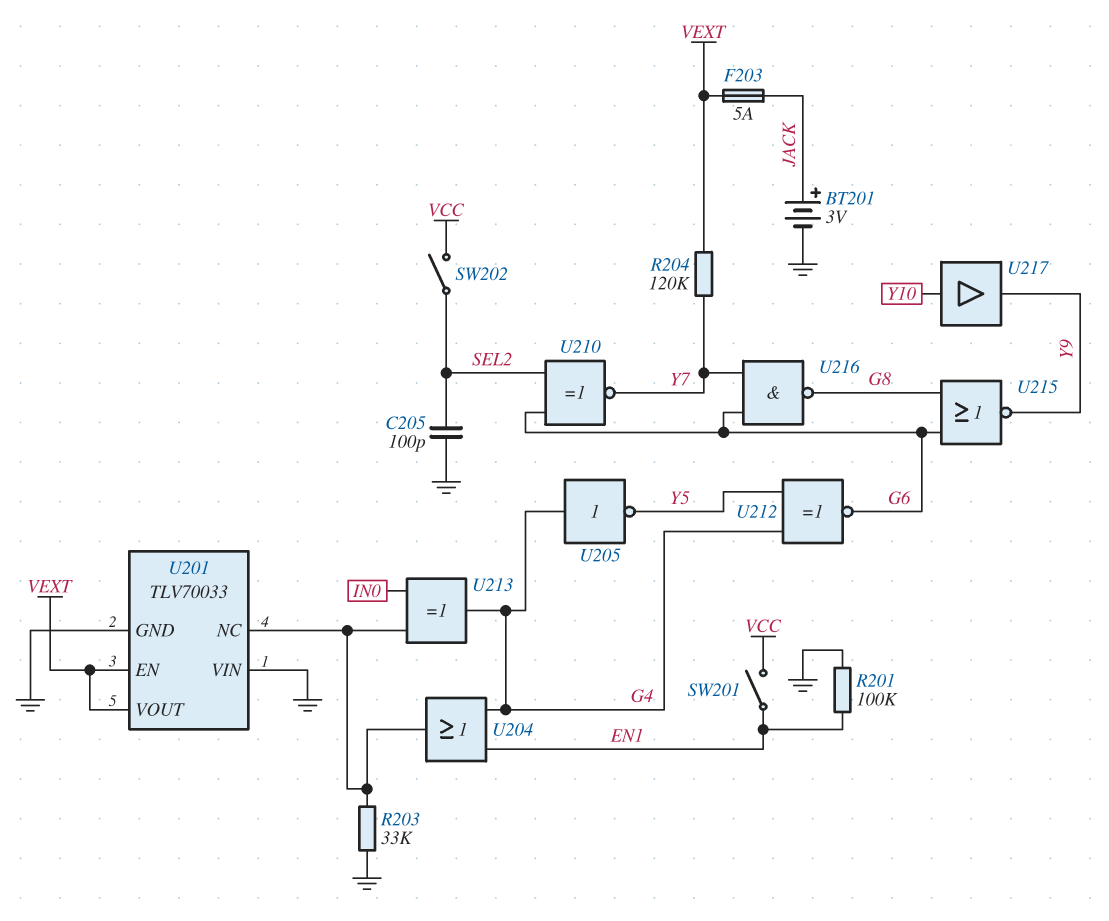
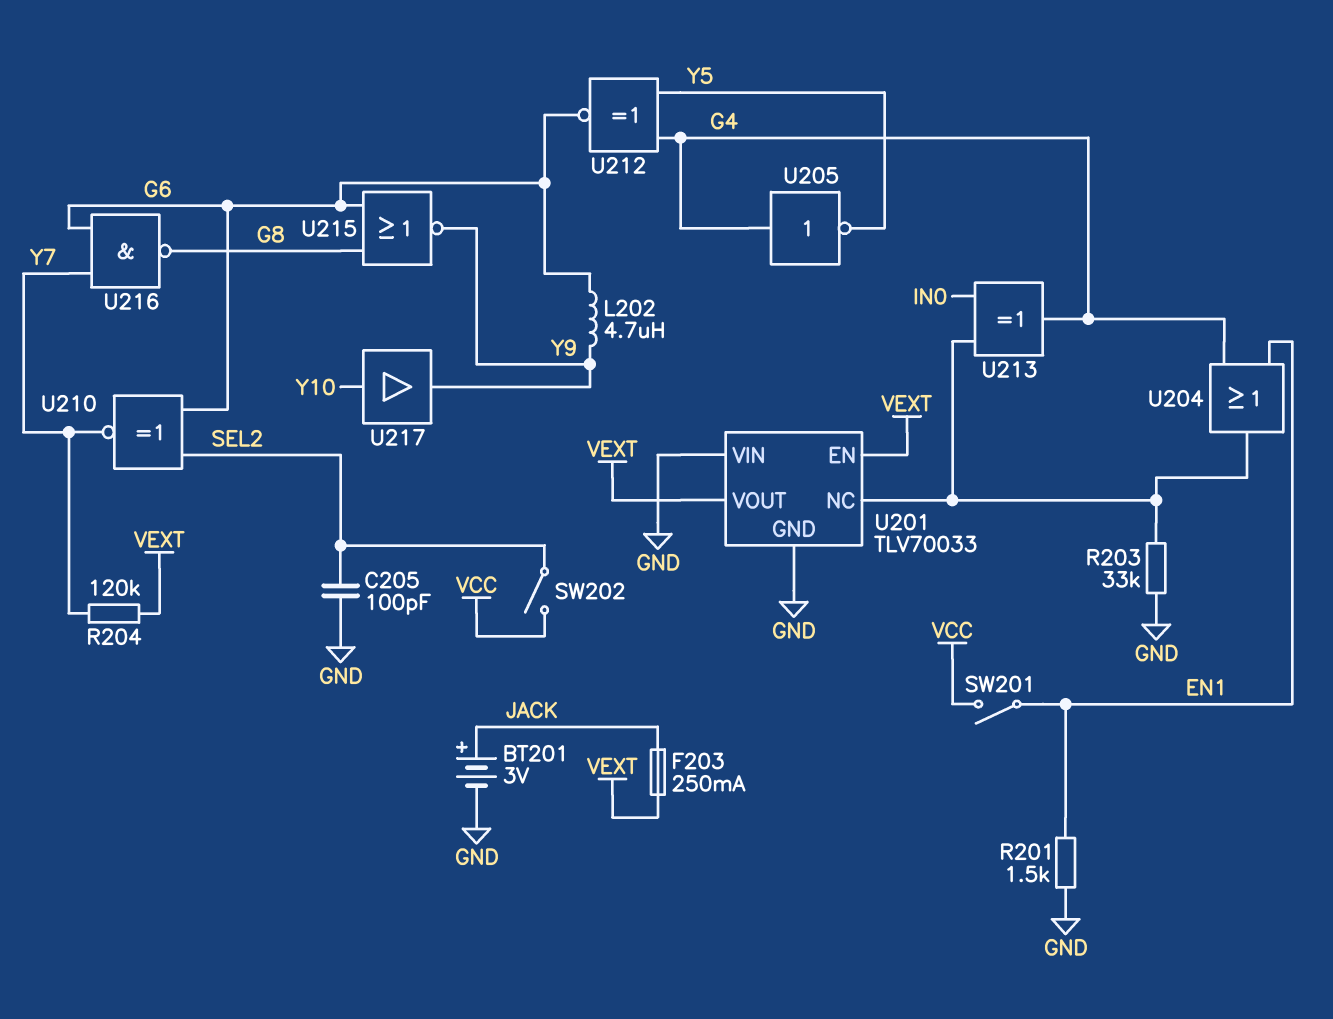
F203: 5A (JACK, VEXT) -> 250mA (JACK, VEXT)
L202: none -> 4.7uH (G6, Y9)
R201: 100k (EN1, GND) -> 1.5k (EN1, GND)

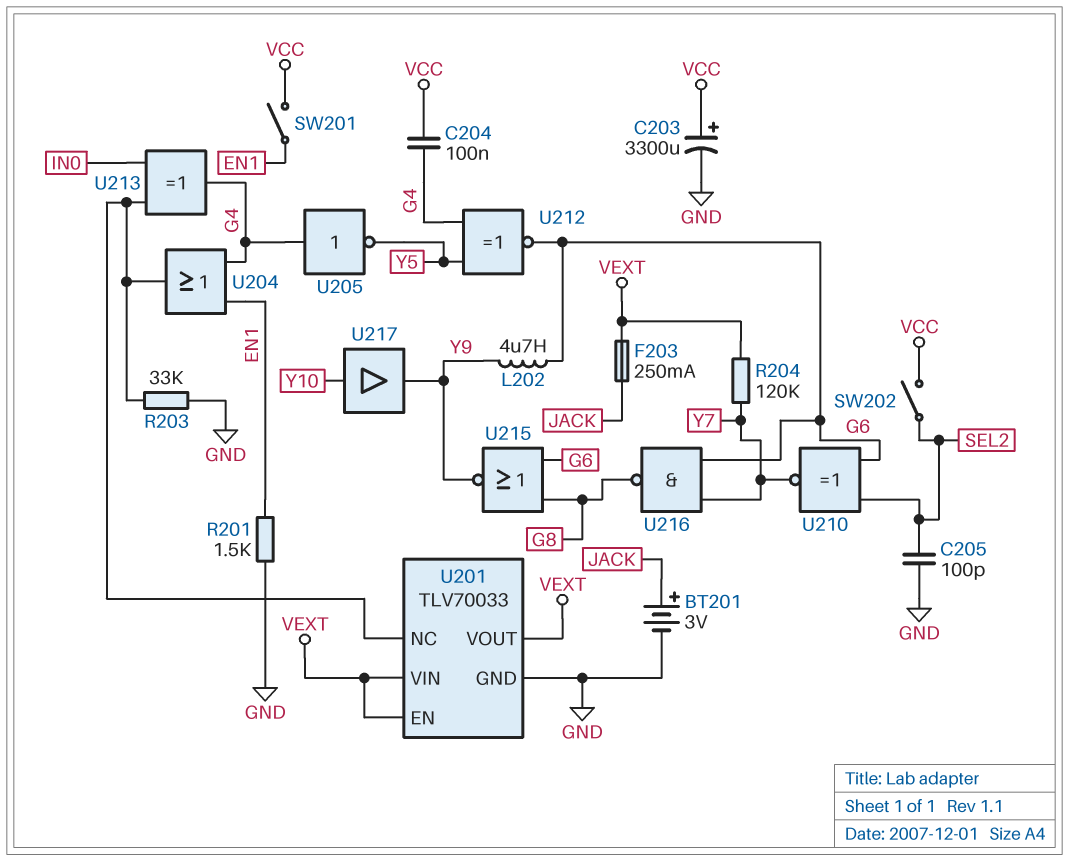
C203: none -> 3300uF (plus VCC, minus GND)
C204: none -> 100nF (G4, VCC)
U201 pin VIN: GND -> VEXT

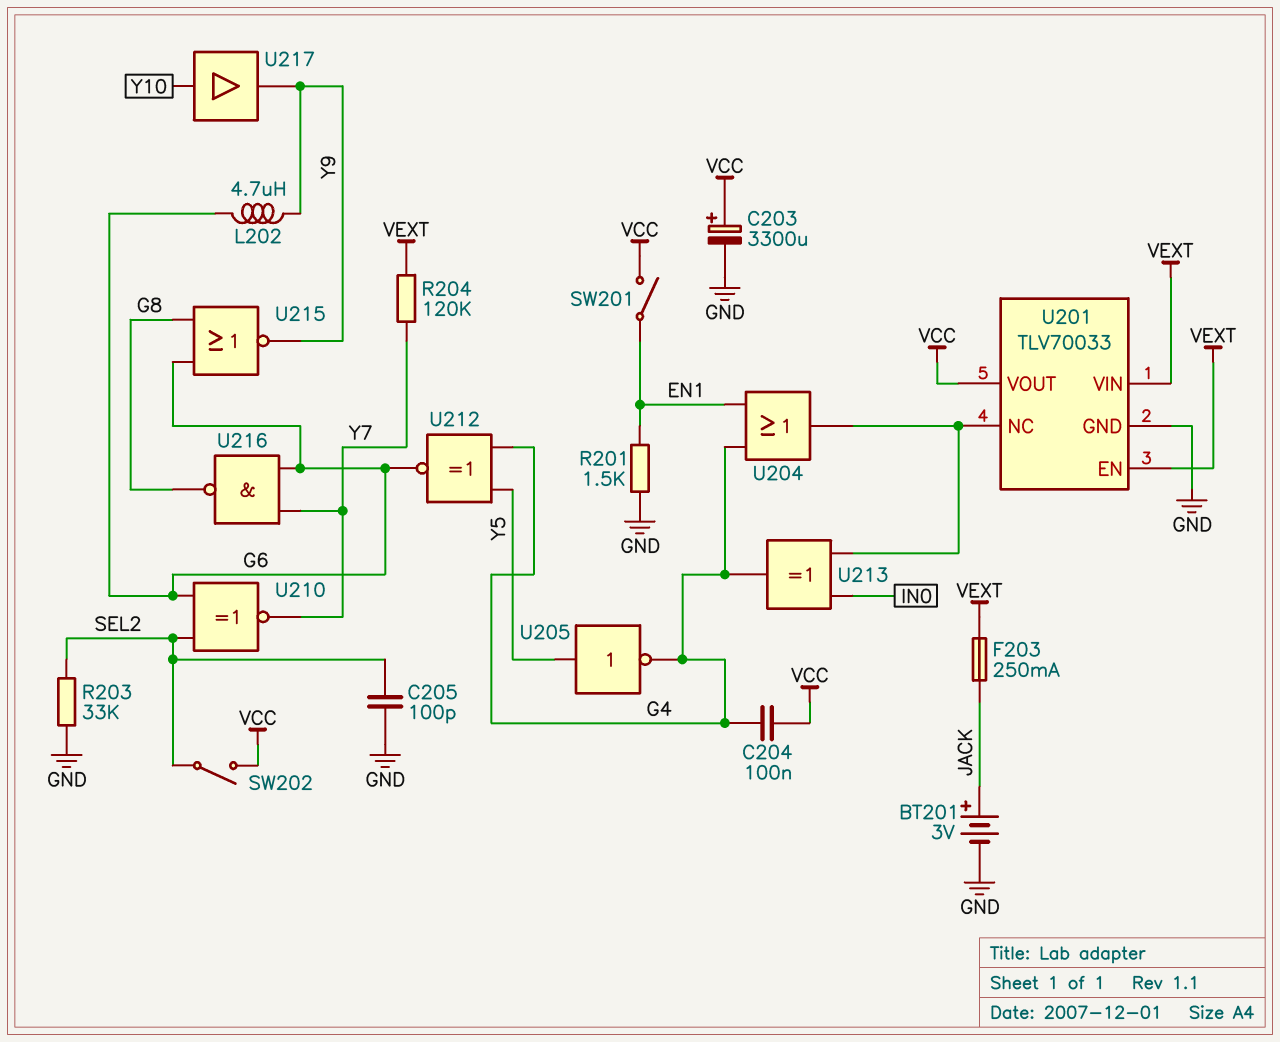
R203: 33k (GND, U201/NC) -> 33k (GND, SEL2)
U201 pin VOUT: VEXT -> VCC
U205: NOT (in G4, out Y5) -> NOT (in Y5, out G4)

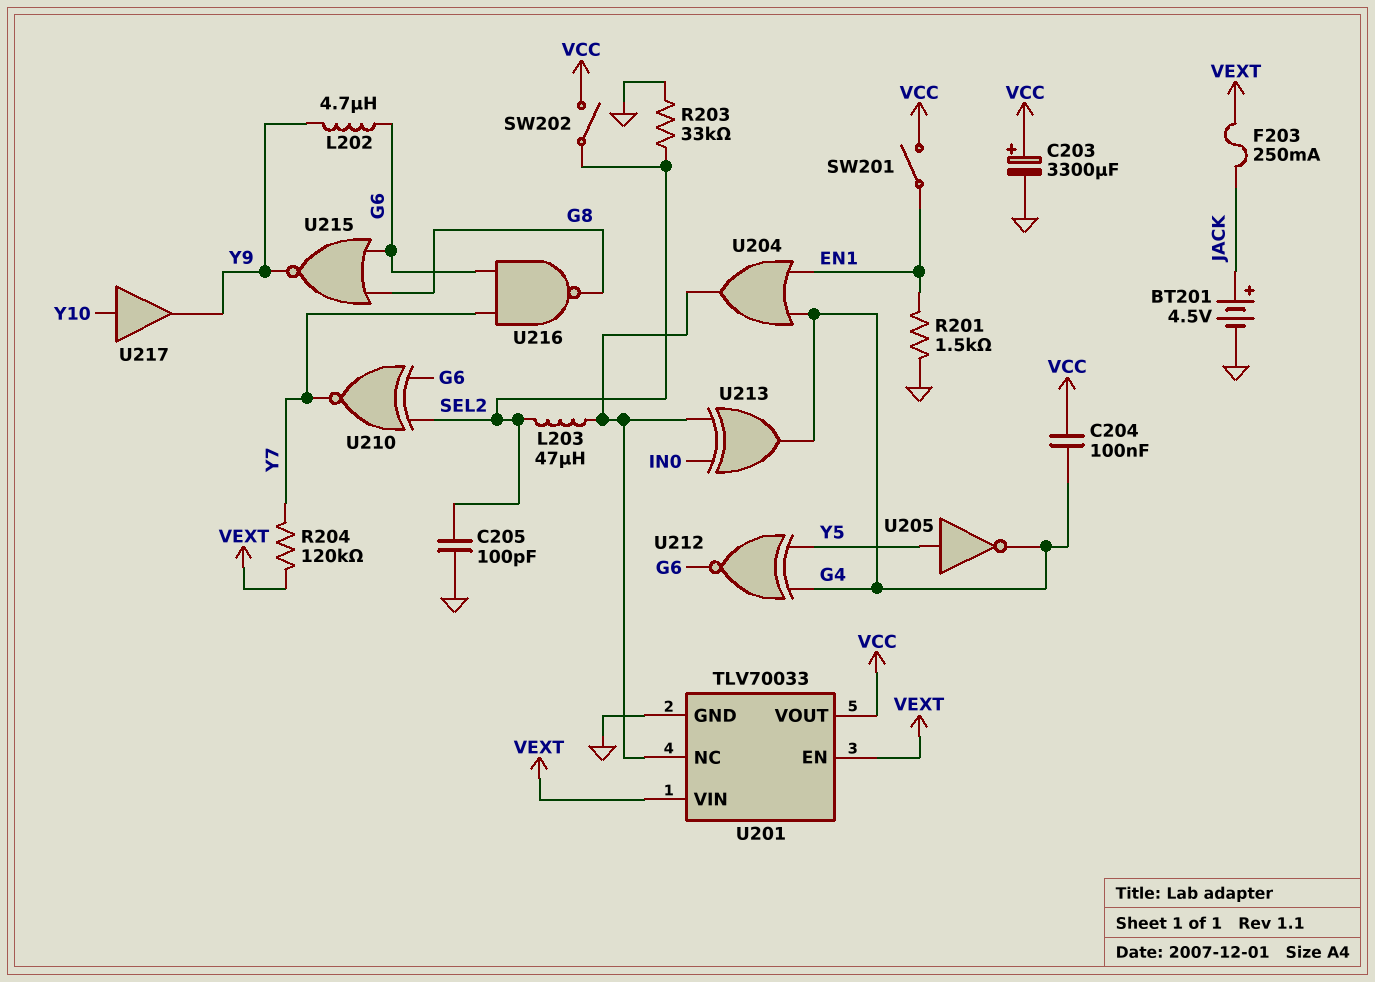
BT201: 3V (plus JACK, minus GND) -> 4.5V (plus JACK, minus GND)
L203: none -> 47uH (SEL2, U201/NC)

